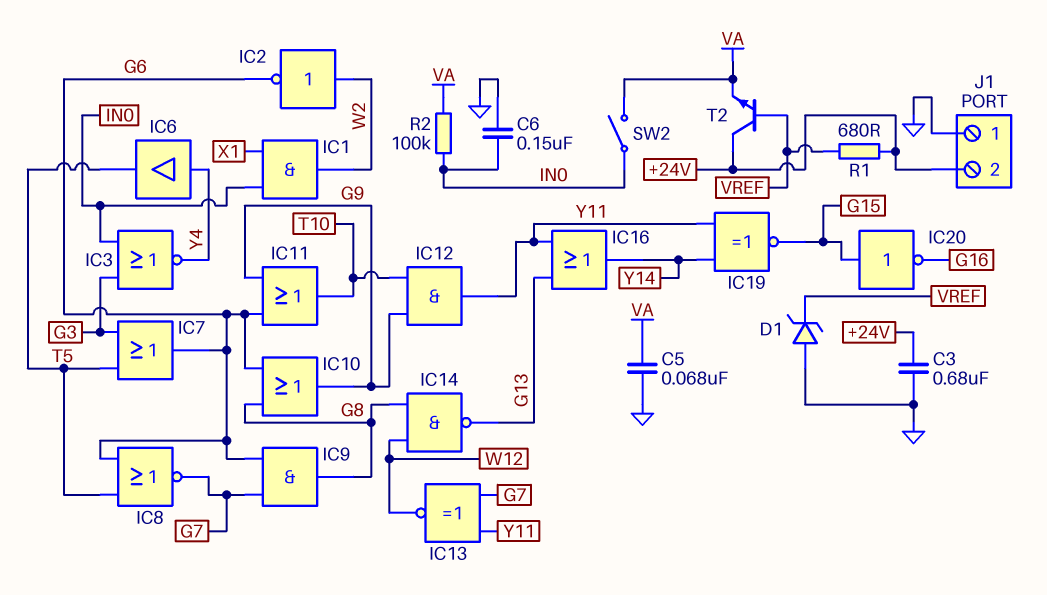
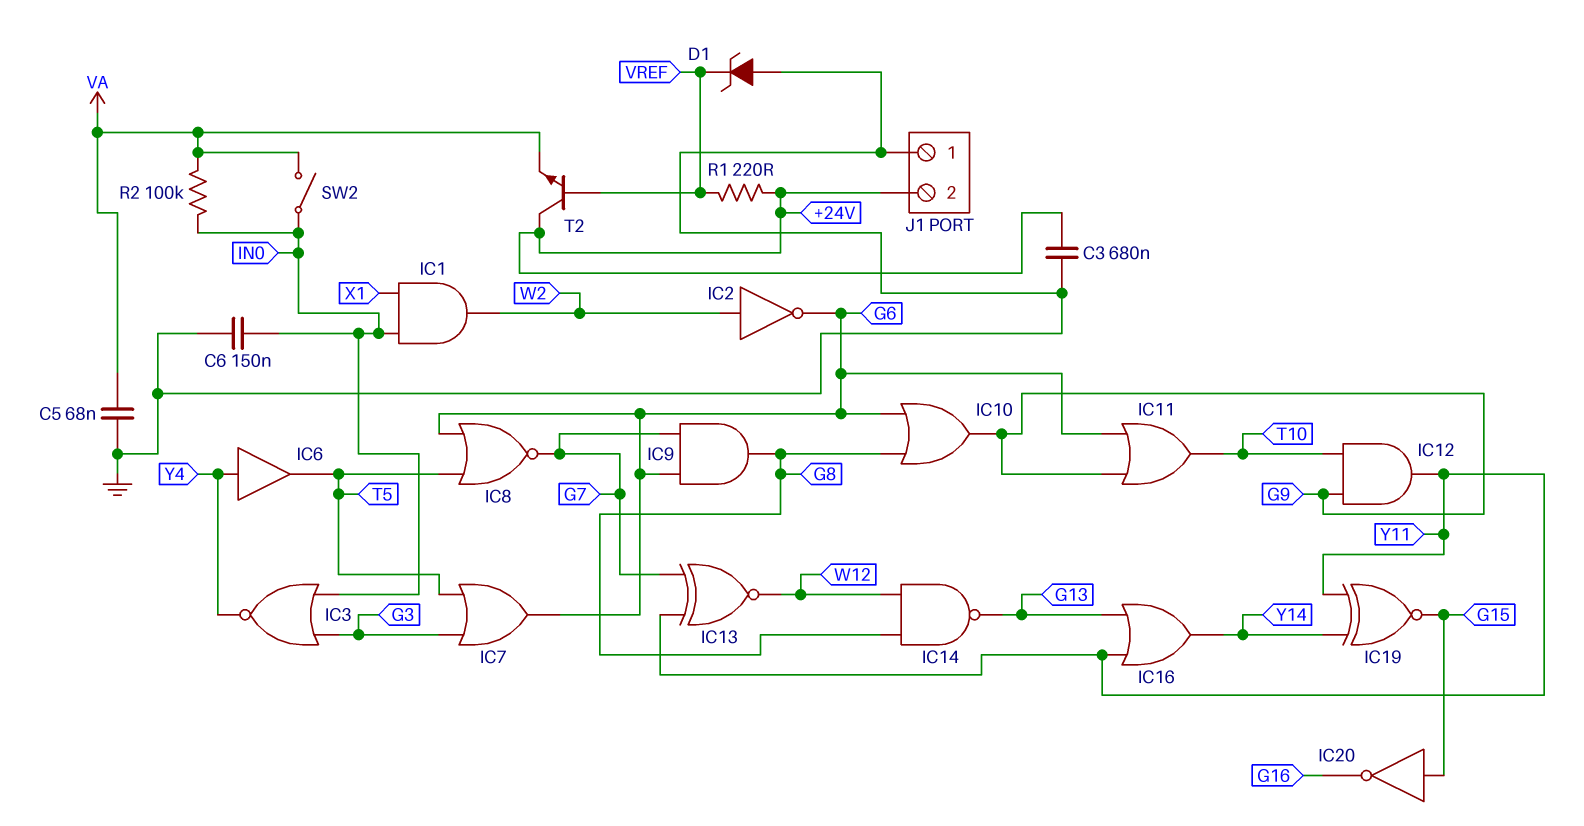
R1: 680 (+24V, VREF) -> 220 (+24V, VREF)

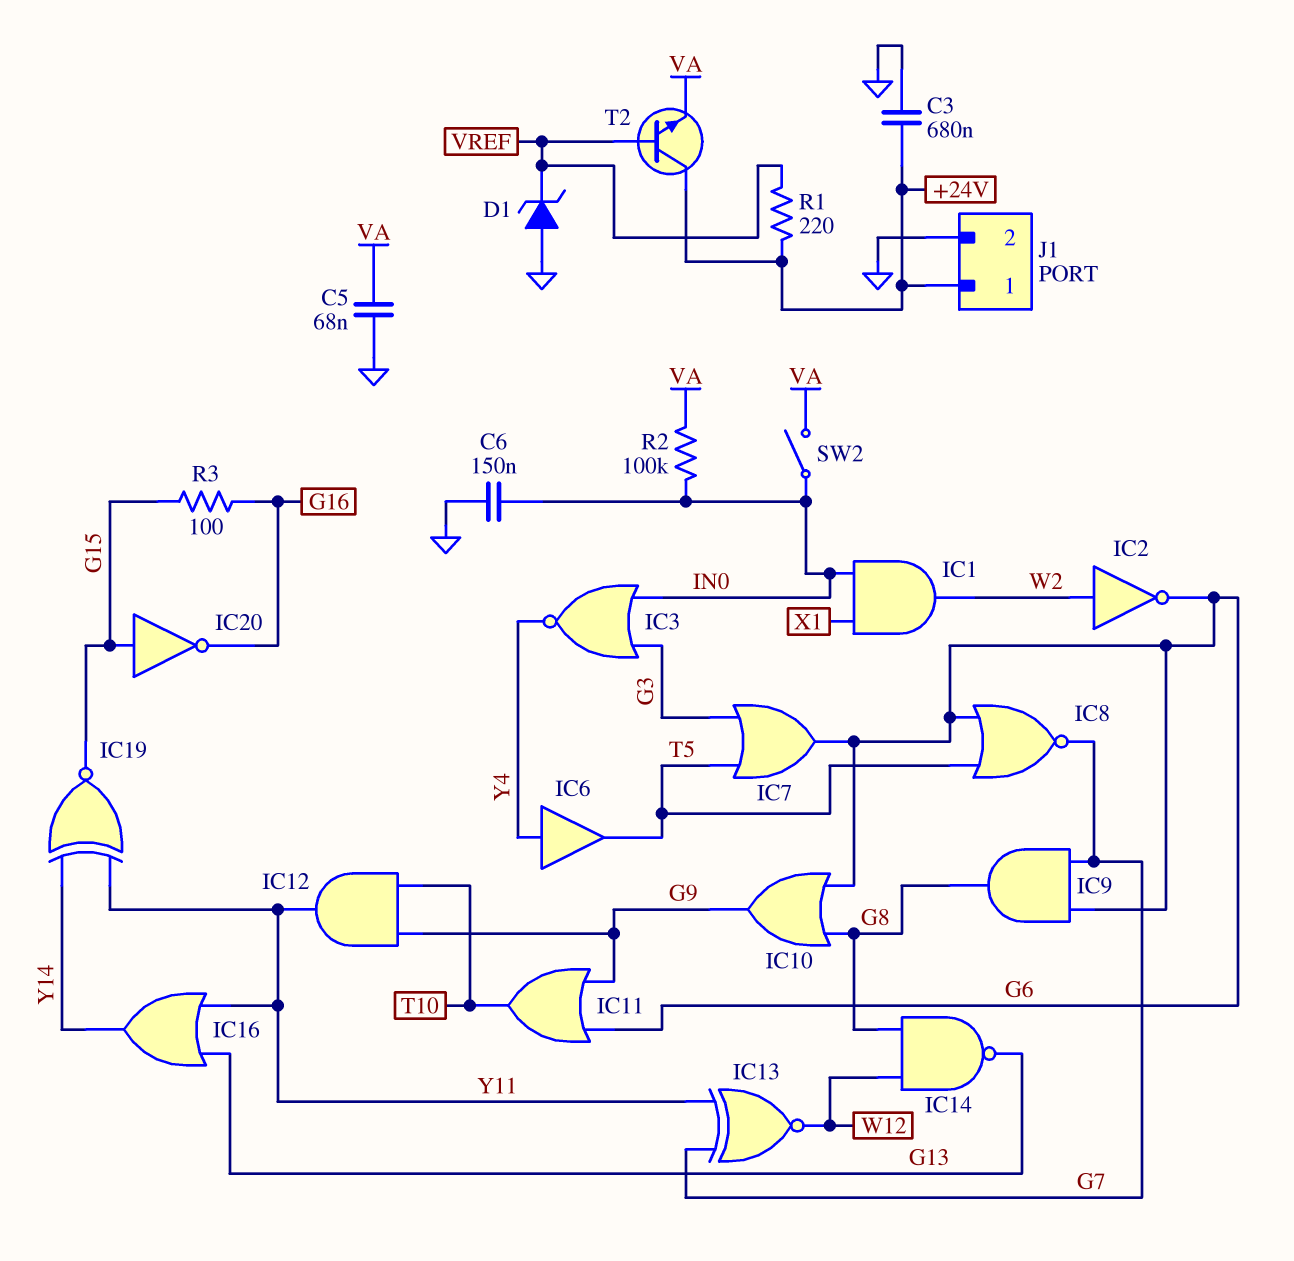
J1 pin 1: GND -> +24V
J1 pin 2: +24V -> GND
R3: none -> 100 (G15, G16)

